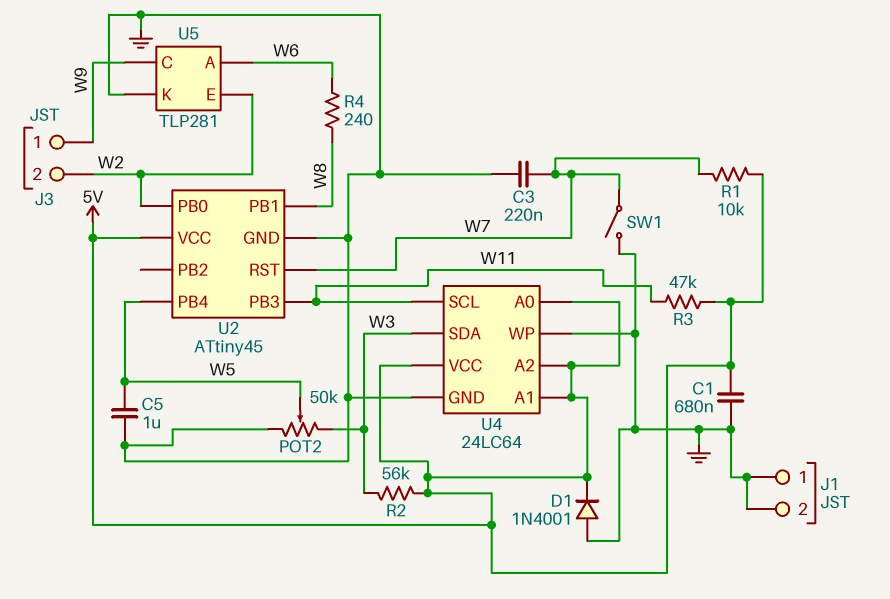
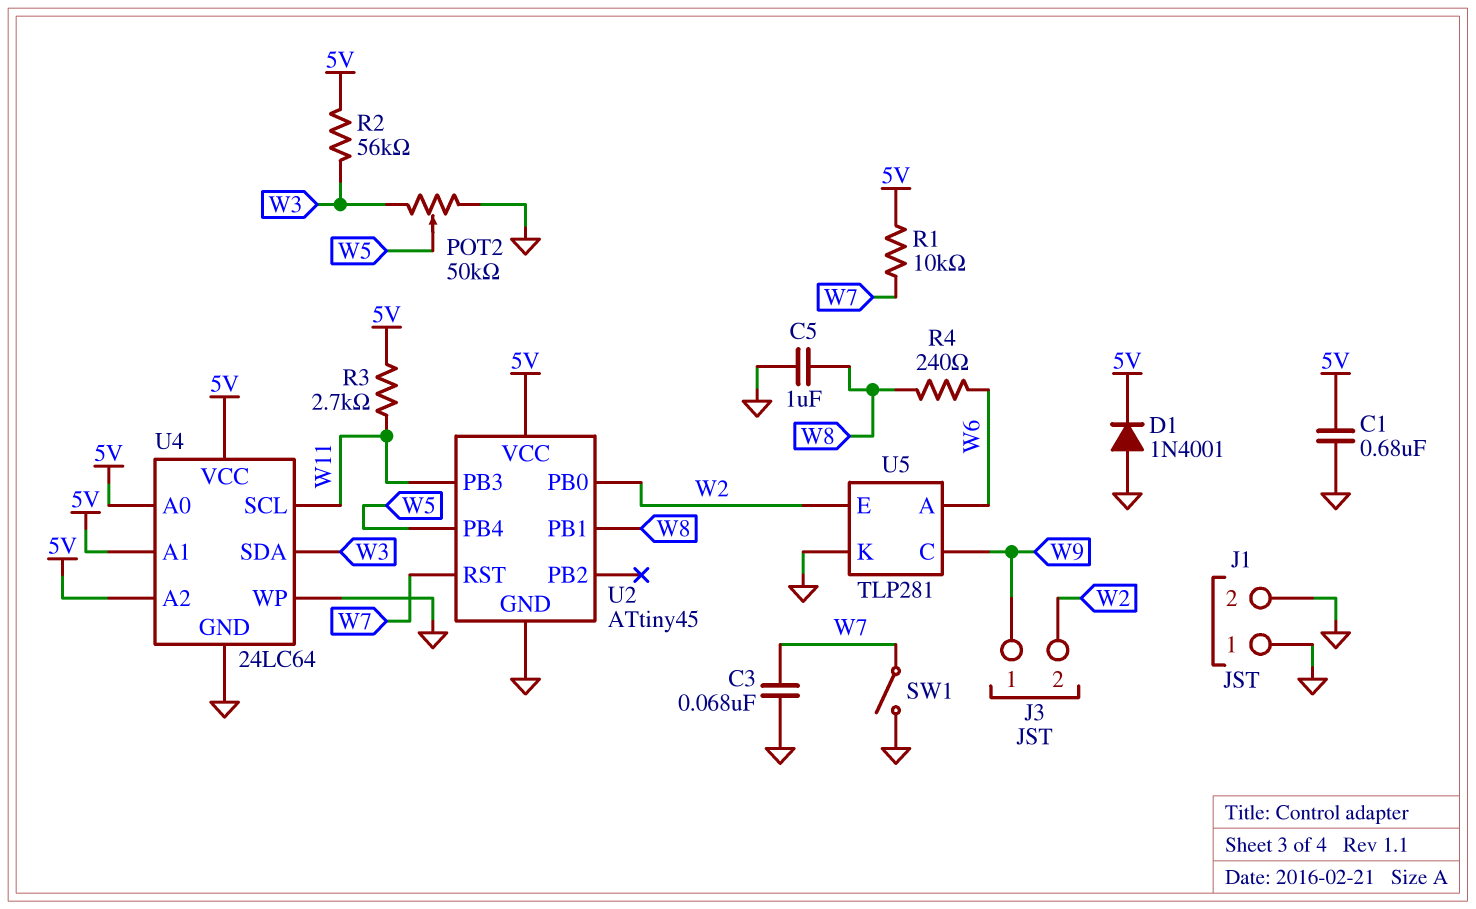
C3: 220nF (GND, W7) -> 68nF (GND, W7)
C5: 1uF (GND, W5) -> 1uF (GND, W8)
R3: 47k (5V, W11) -> 2.7k (5V, W11)

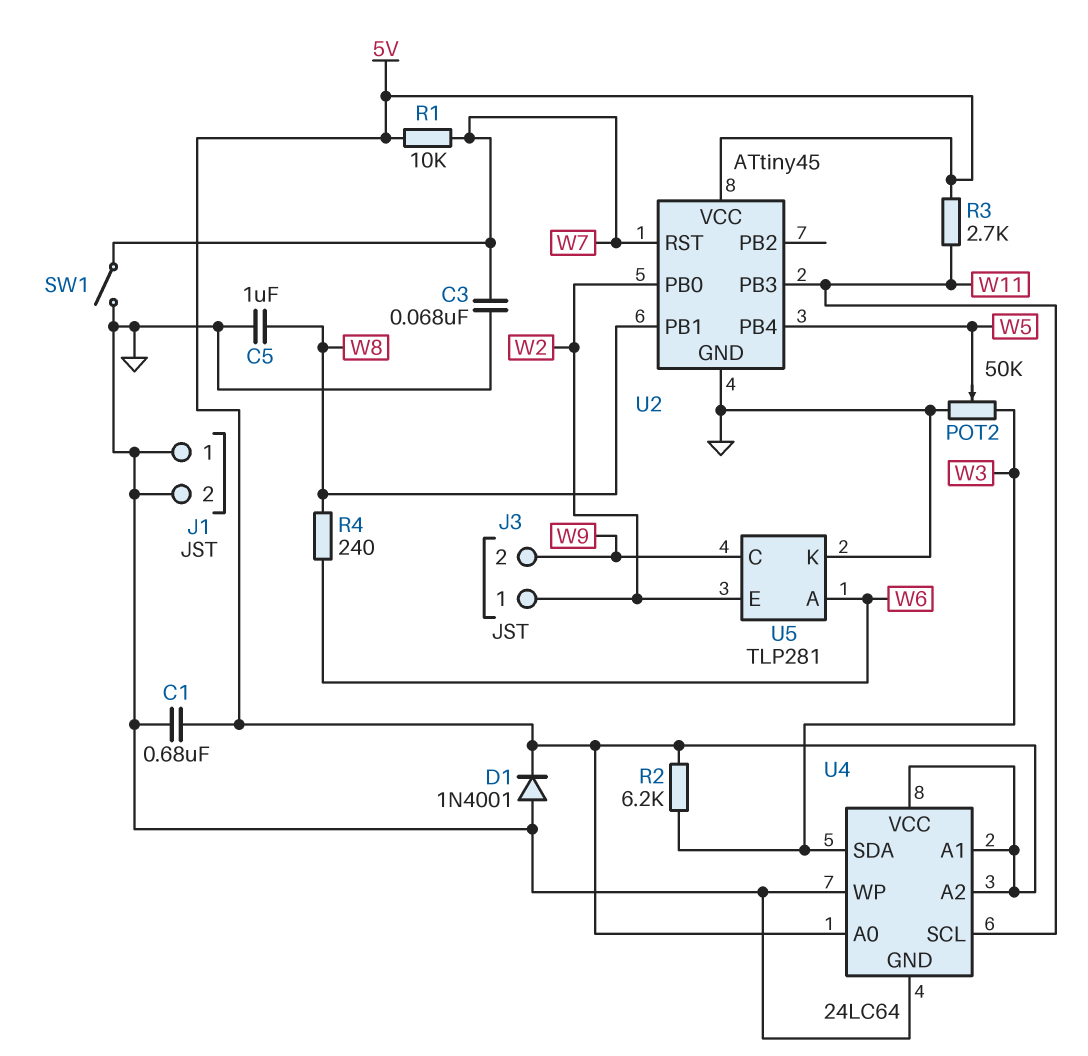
J3 pin 1: W9 -> W2
J3 pin 2: W2 -> W9
R2: 56k (5V, W3) -> 6.2k (5V, W3)

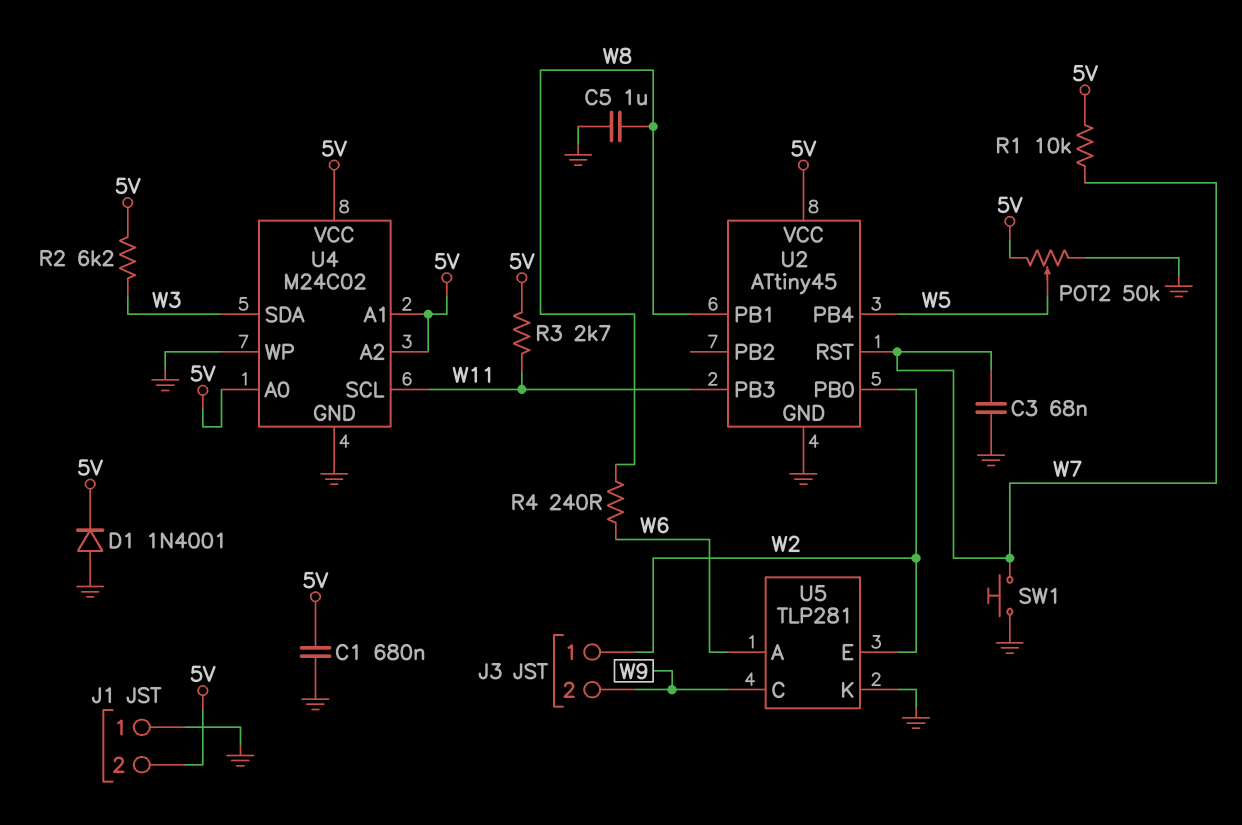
J1 pin 2: GND -> 5V
POT2: 50k (GND, W3, wiper W5) -> 50k (5V, GND, wiper W5)
SW1: switch (GND, W7) -> button (GND, W7)
U4: 24LC64 -> M24C02

